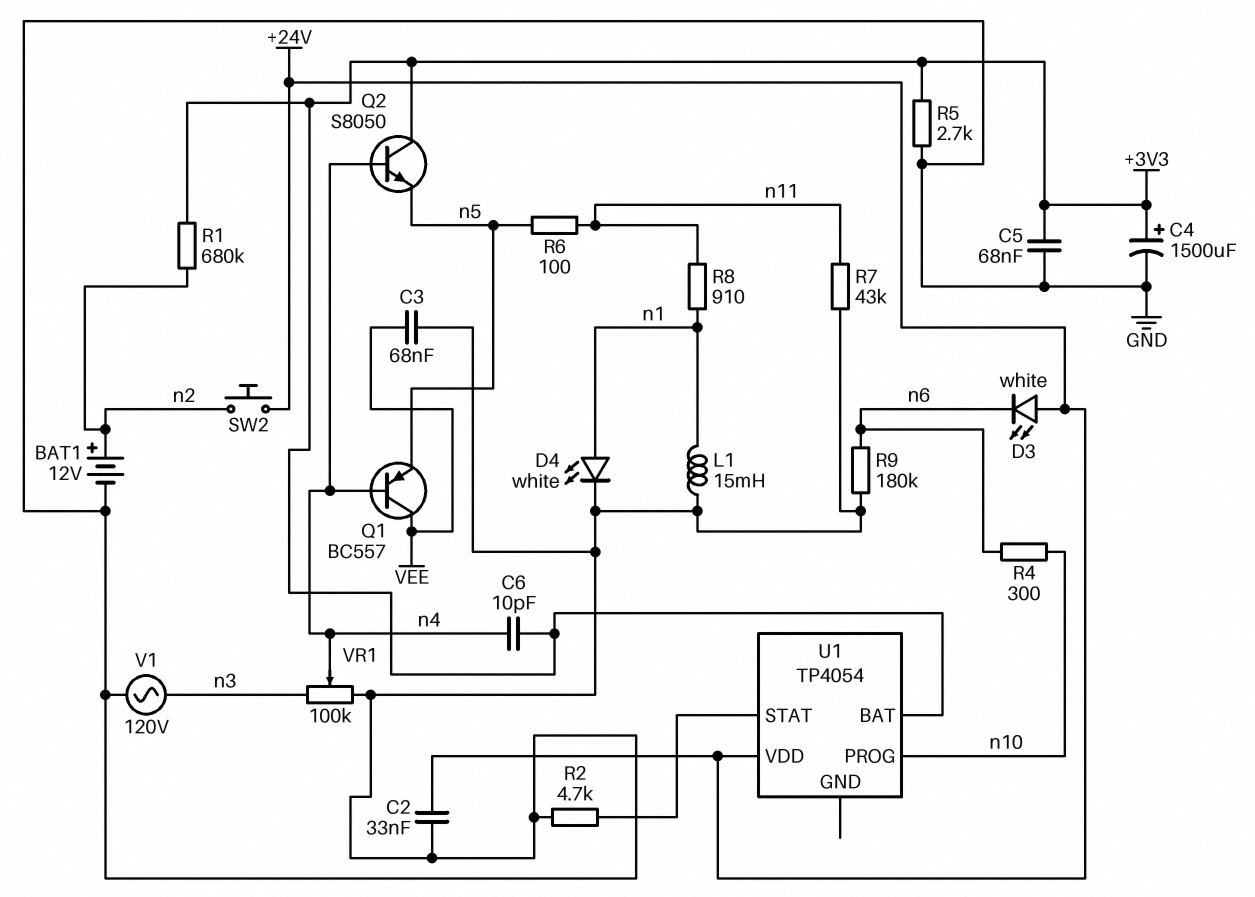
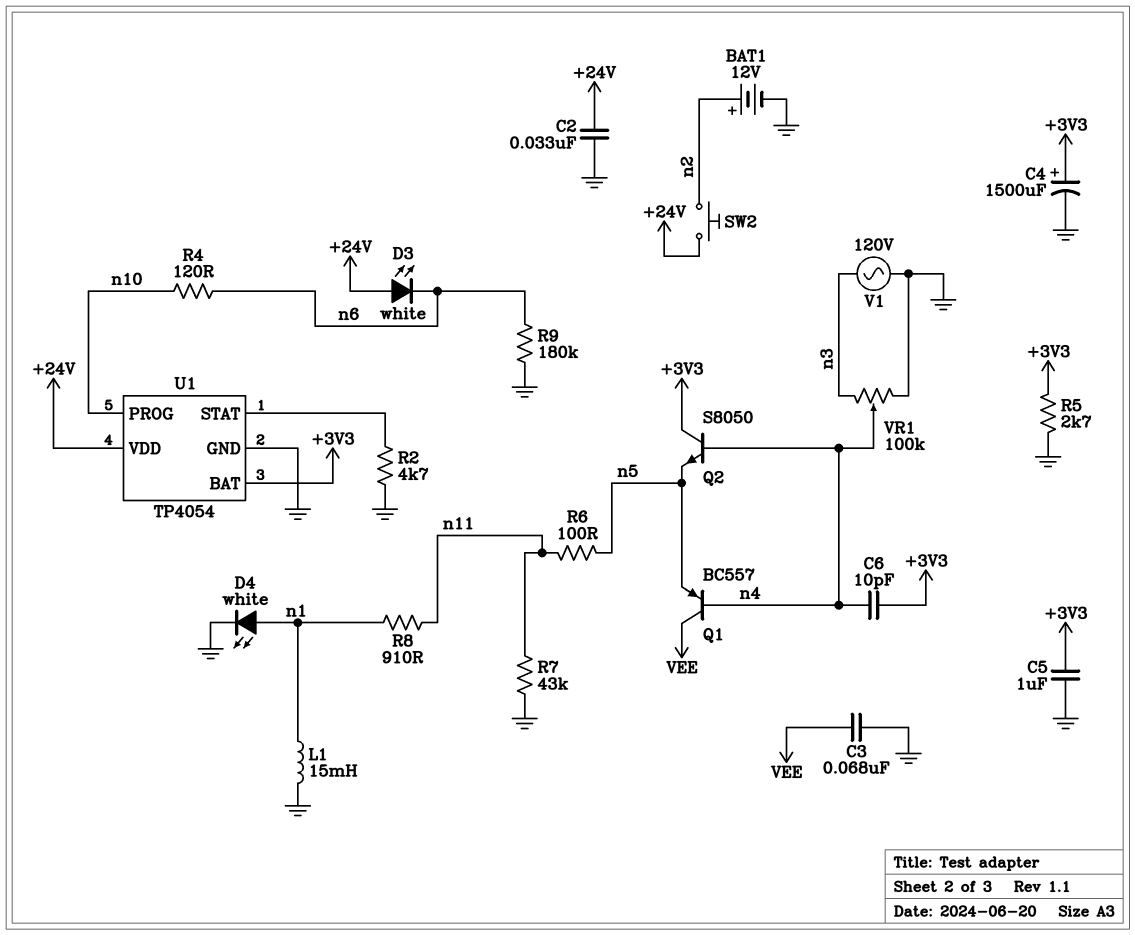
C5: 68nF (+3V3, GND) -> 1uF (+3V3, GND)
R1: 680k (+3V3, n2) -> none
R4: 300 (n6, n10) -> 120 (n6, n10)
U1 pin GND: none -> GND

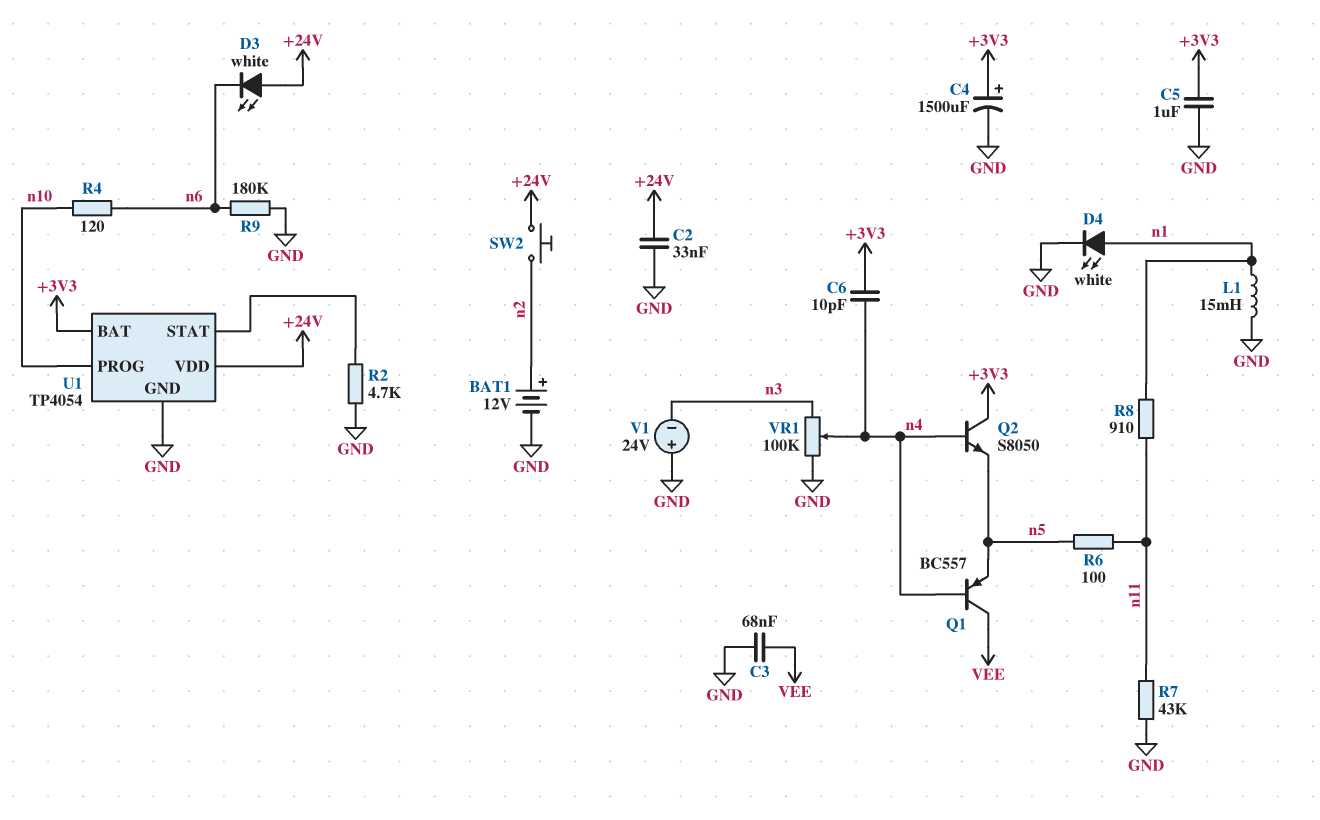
R5: 2.7k (+3V3, GND) -> none
V1: AC 120V (GND, n3) -> 24V (plus GND, minus n3)

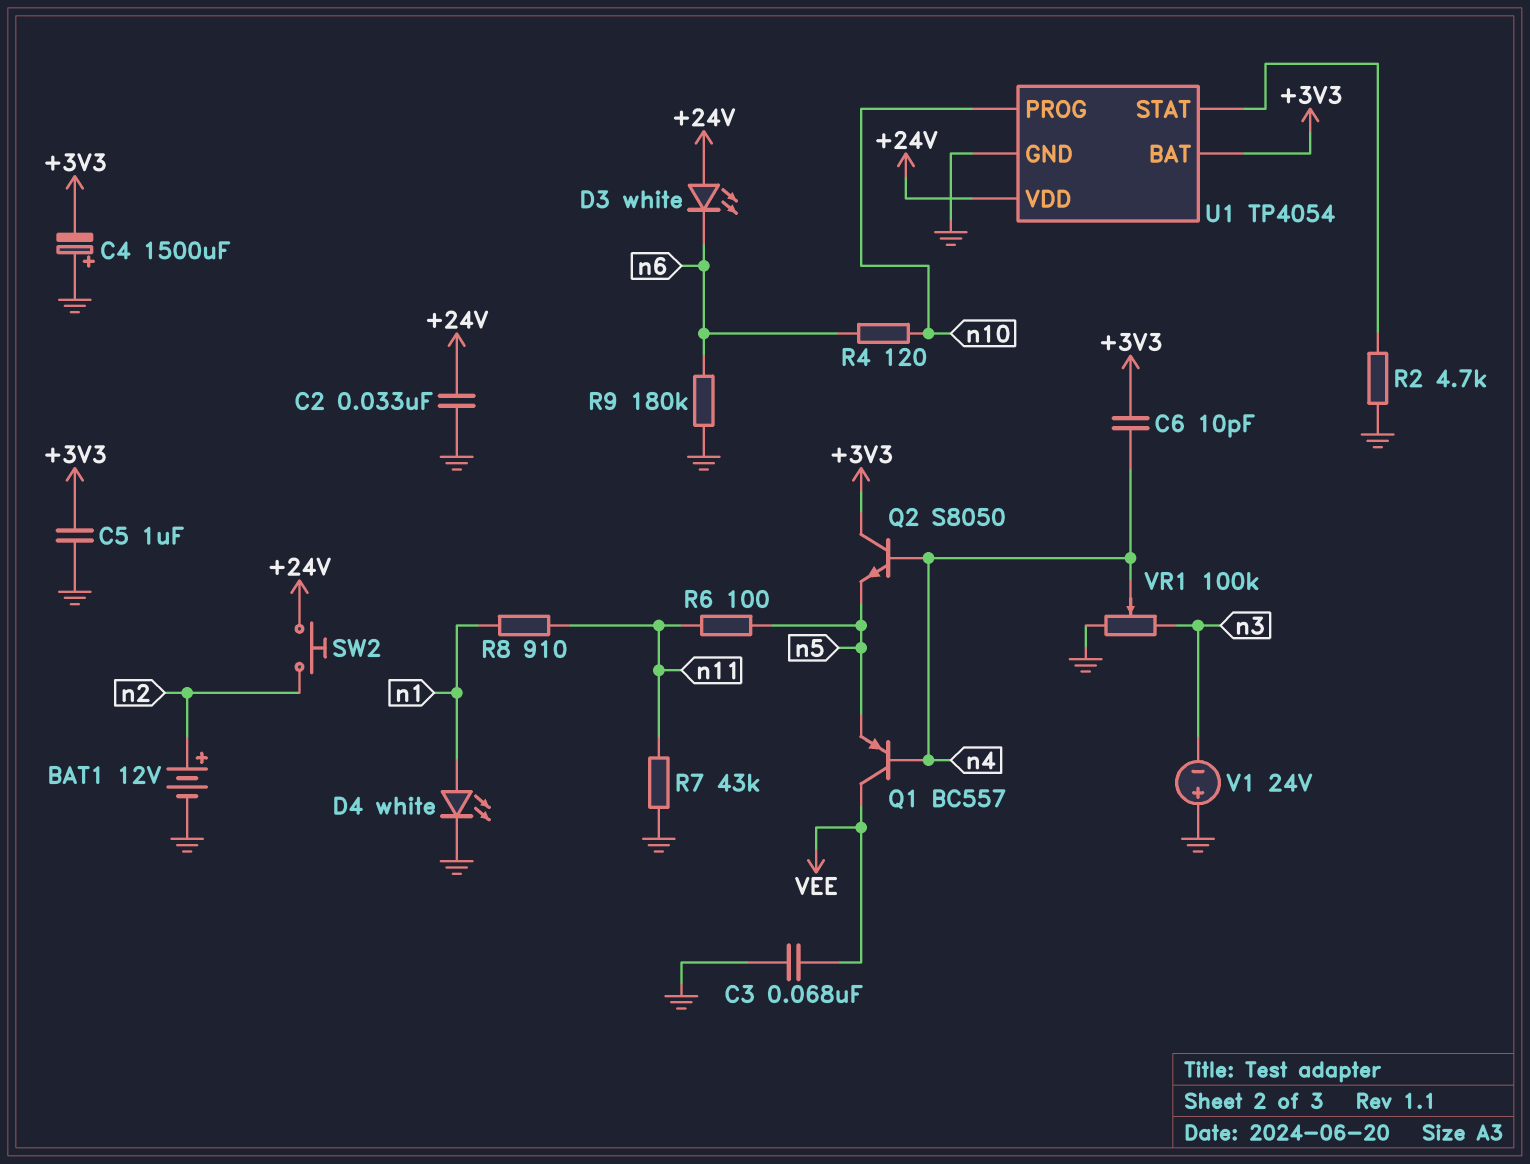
C4: 1500uF (plus +3V3, minus GND) -> 1500uF (plus GND, minus +3V3)
L1: 15mH (GND, n1) -> none

